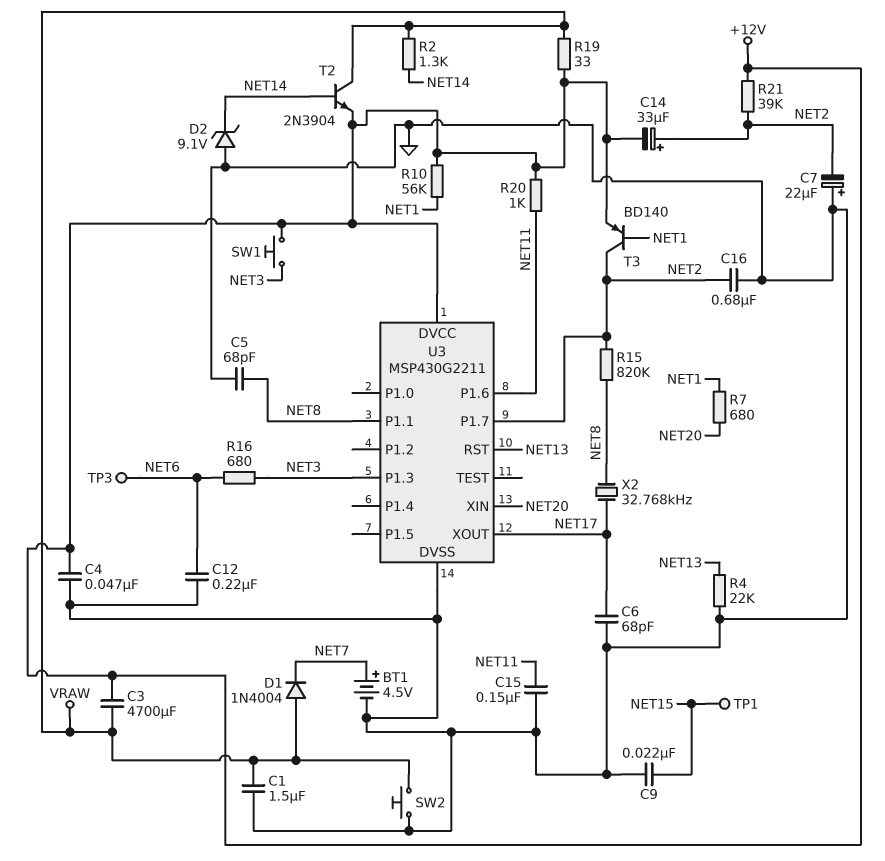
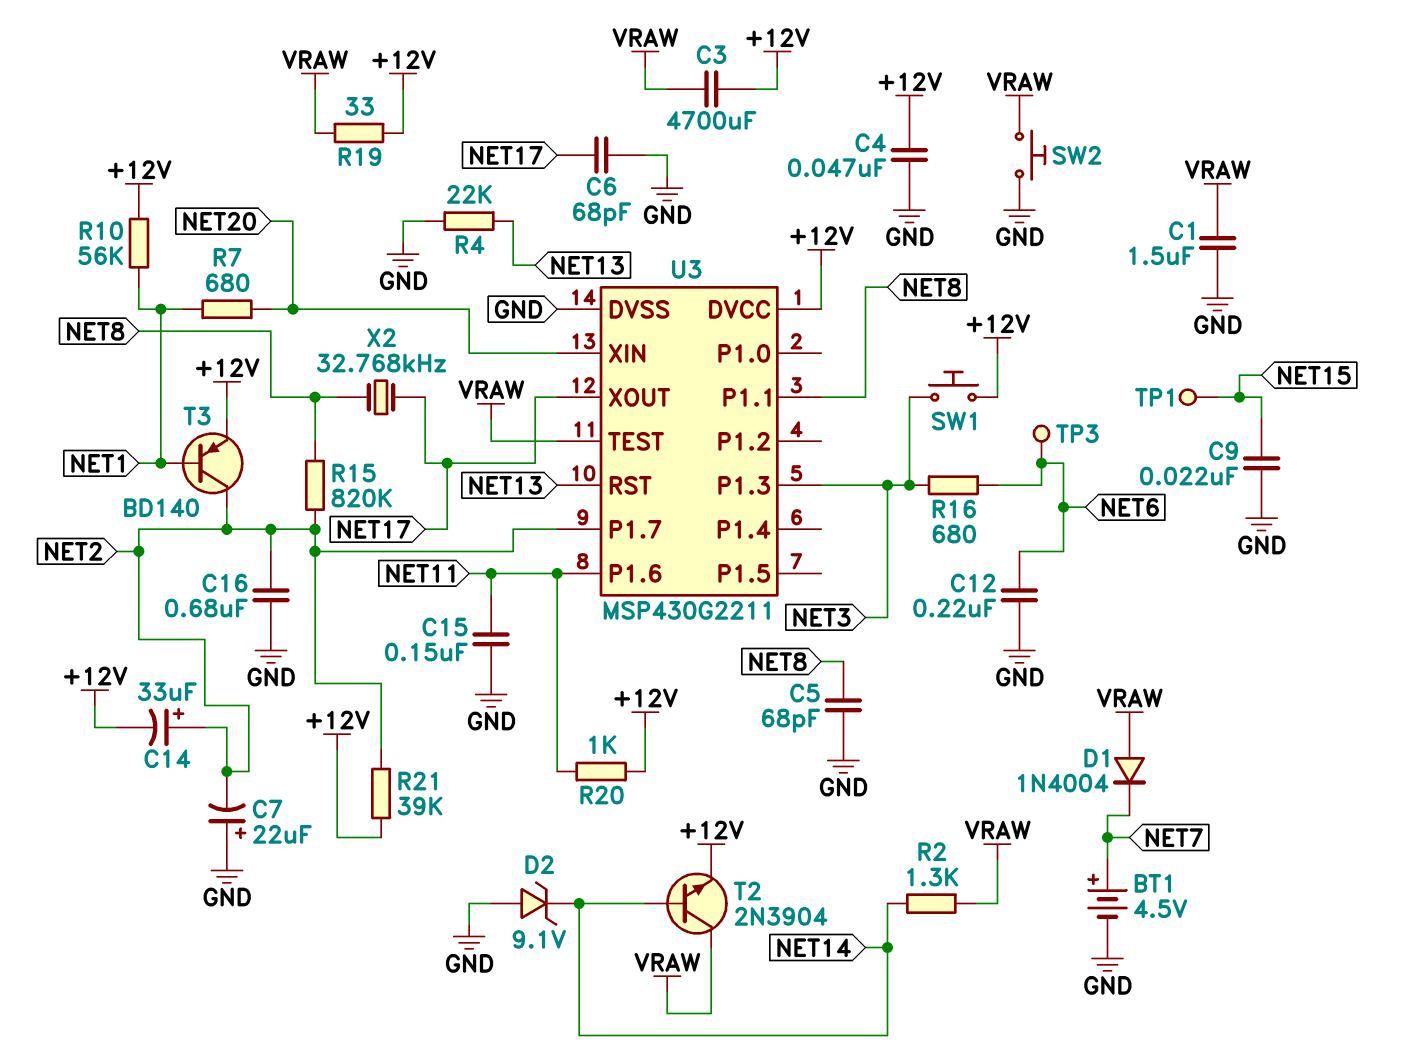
U3 pin TEST: none -> VRAW

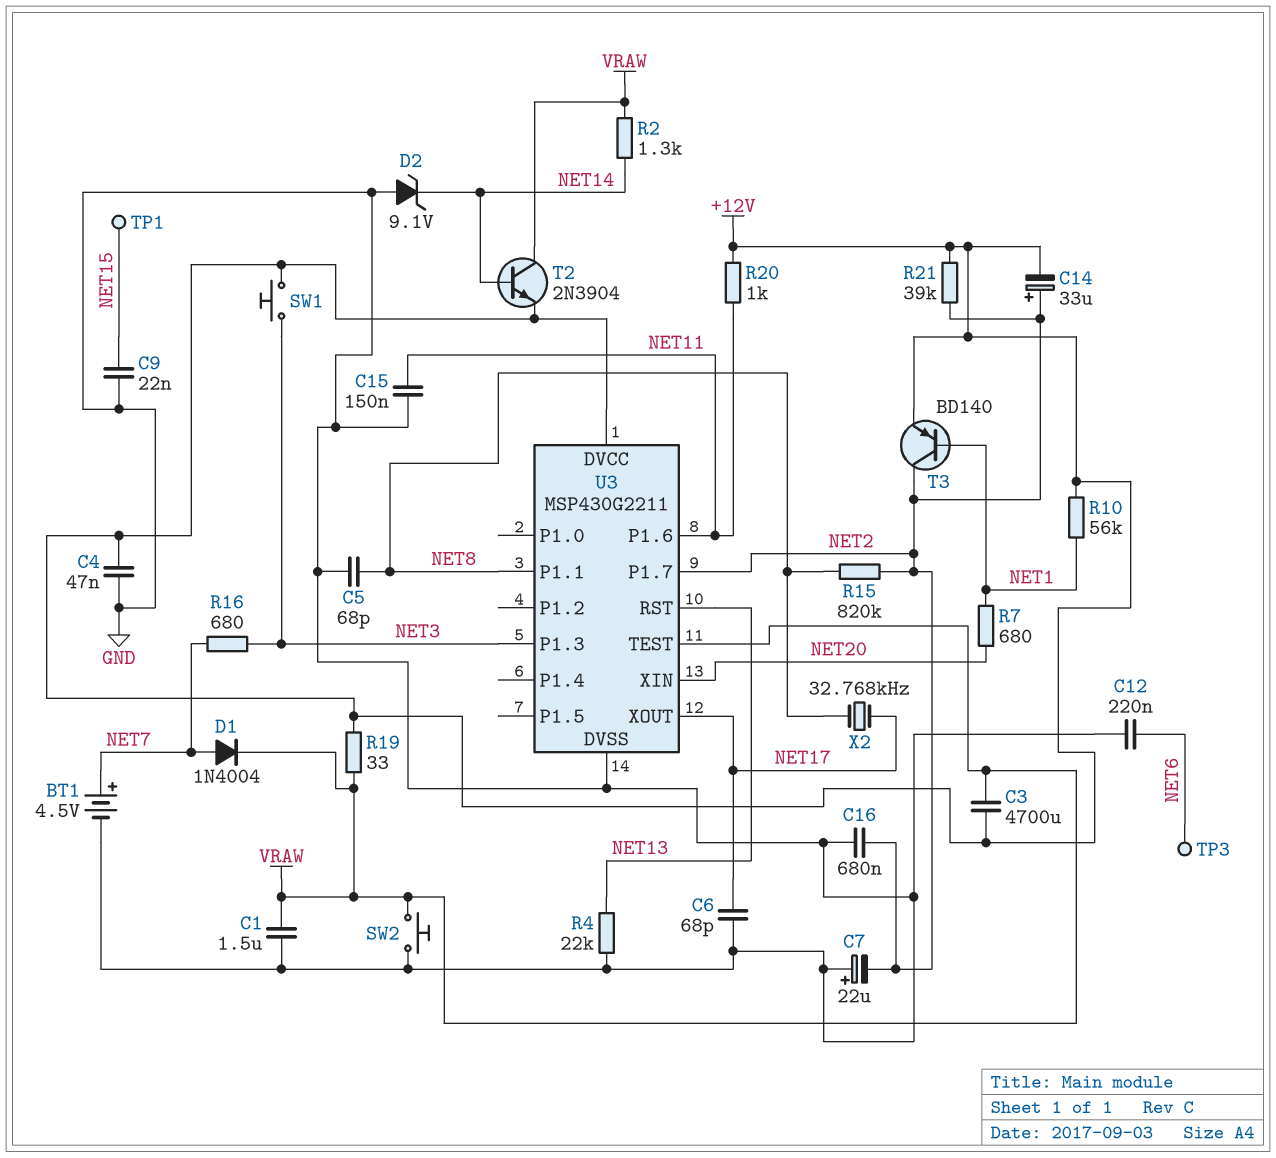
D1: diode 1N4004 (A VRAW, K NET7) -> diode 1N4004 (A NET7, K VRAW)
R16: 680 (NET3, NET6) -> 680 (NET3, NET7)

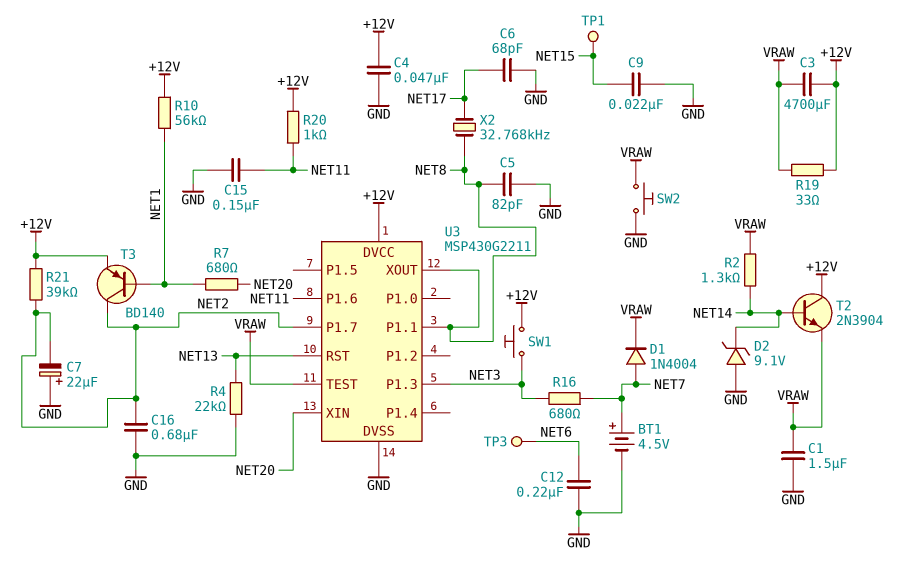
C5: 68pF (GND, NET8) -> 82pF (GND, NET8)
C14: 33uF (plus NET2, minus +12V) -> none
R15: 820k (NET2, NET8) -> none
T2: NPN 2N3904 (B NET14, C VRAW, E +12V) -> NPN 2N3904 (B NET14, C +12V, E VRAW)
U3 pin XOUT: NET17 -> NET8

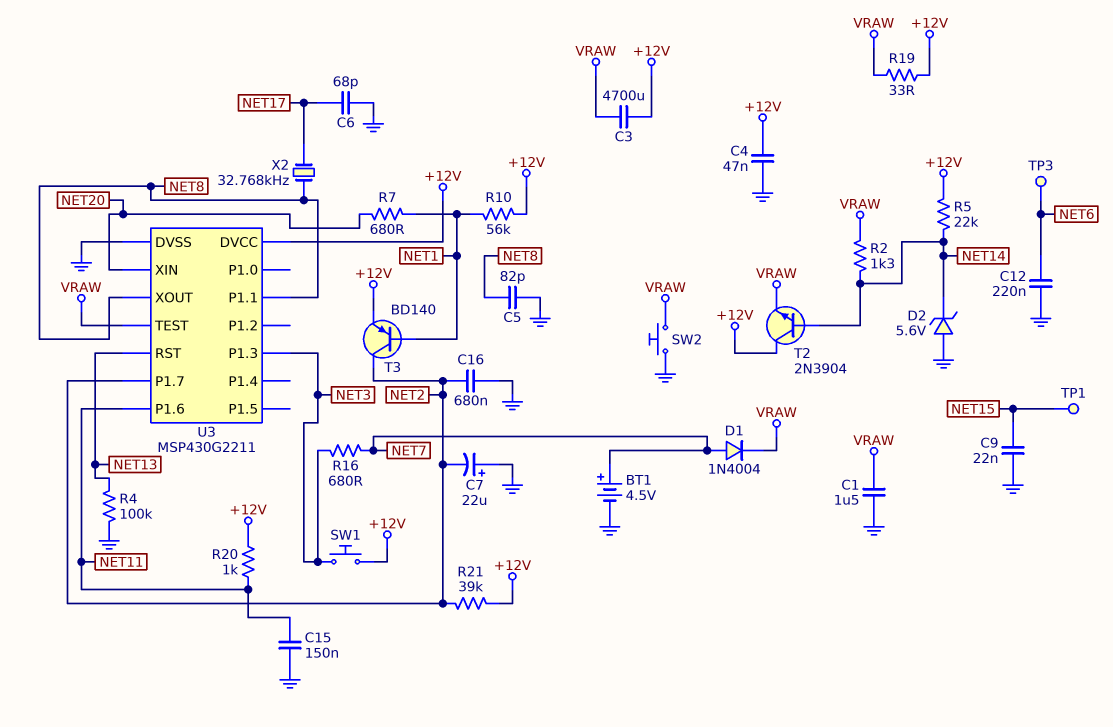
D2: zener 9.1V (A GND, K NET14) -> zener 5.6V (A GND, K NET14)
R4: 22k (GND, NET13) -> 100k (GND, NET13)
R5: none -> 22k (+12V, NET14)

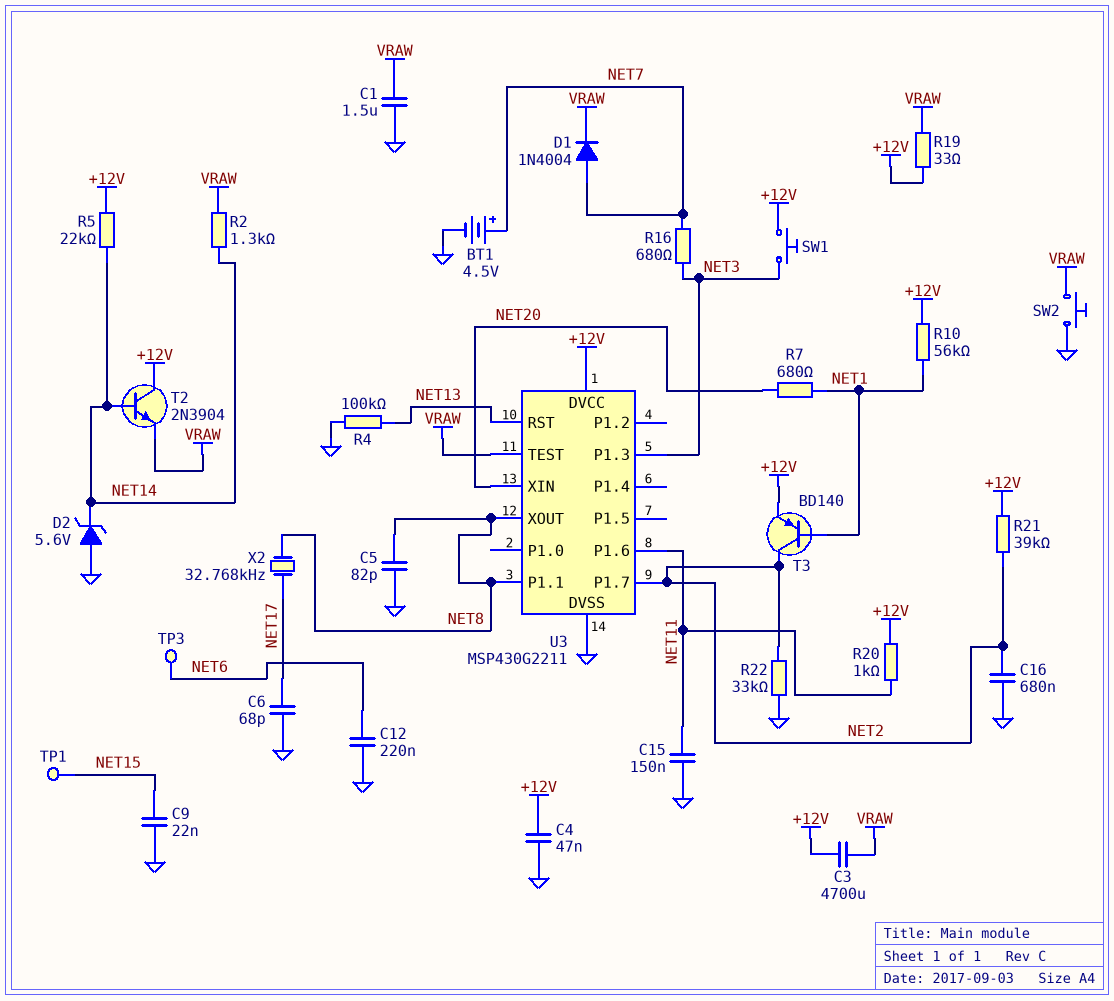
C7: 22uF (plus GND, minus NET2) -> none
R22: none -> 33k (GND, NET2)

